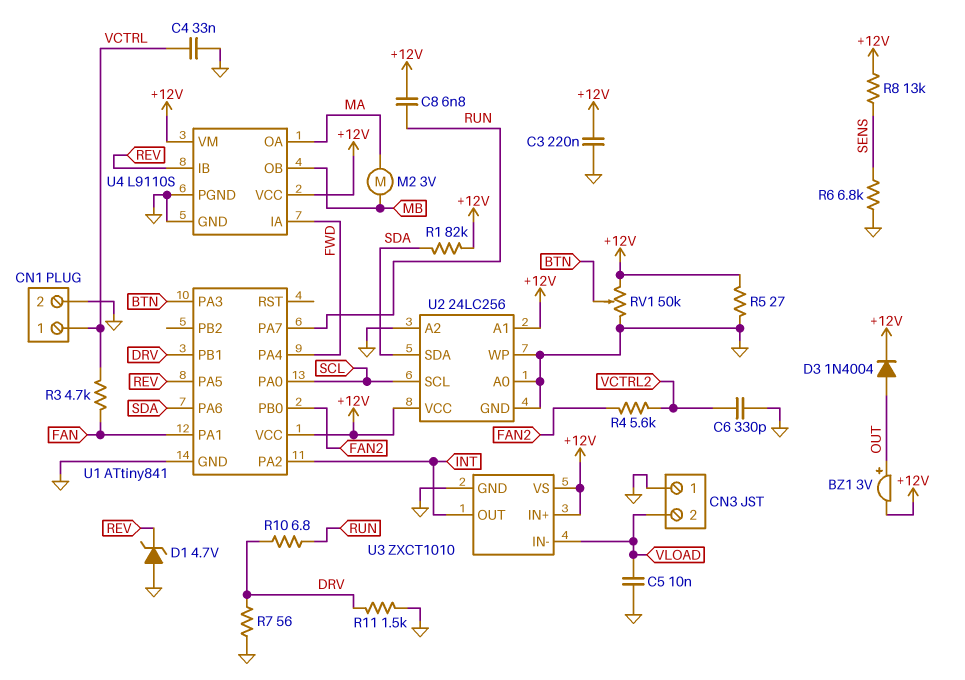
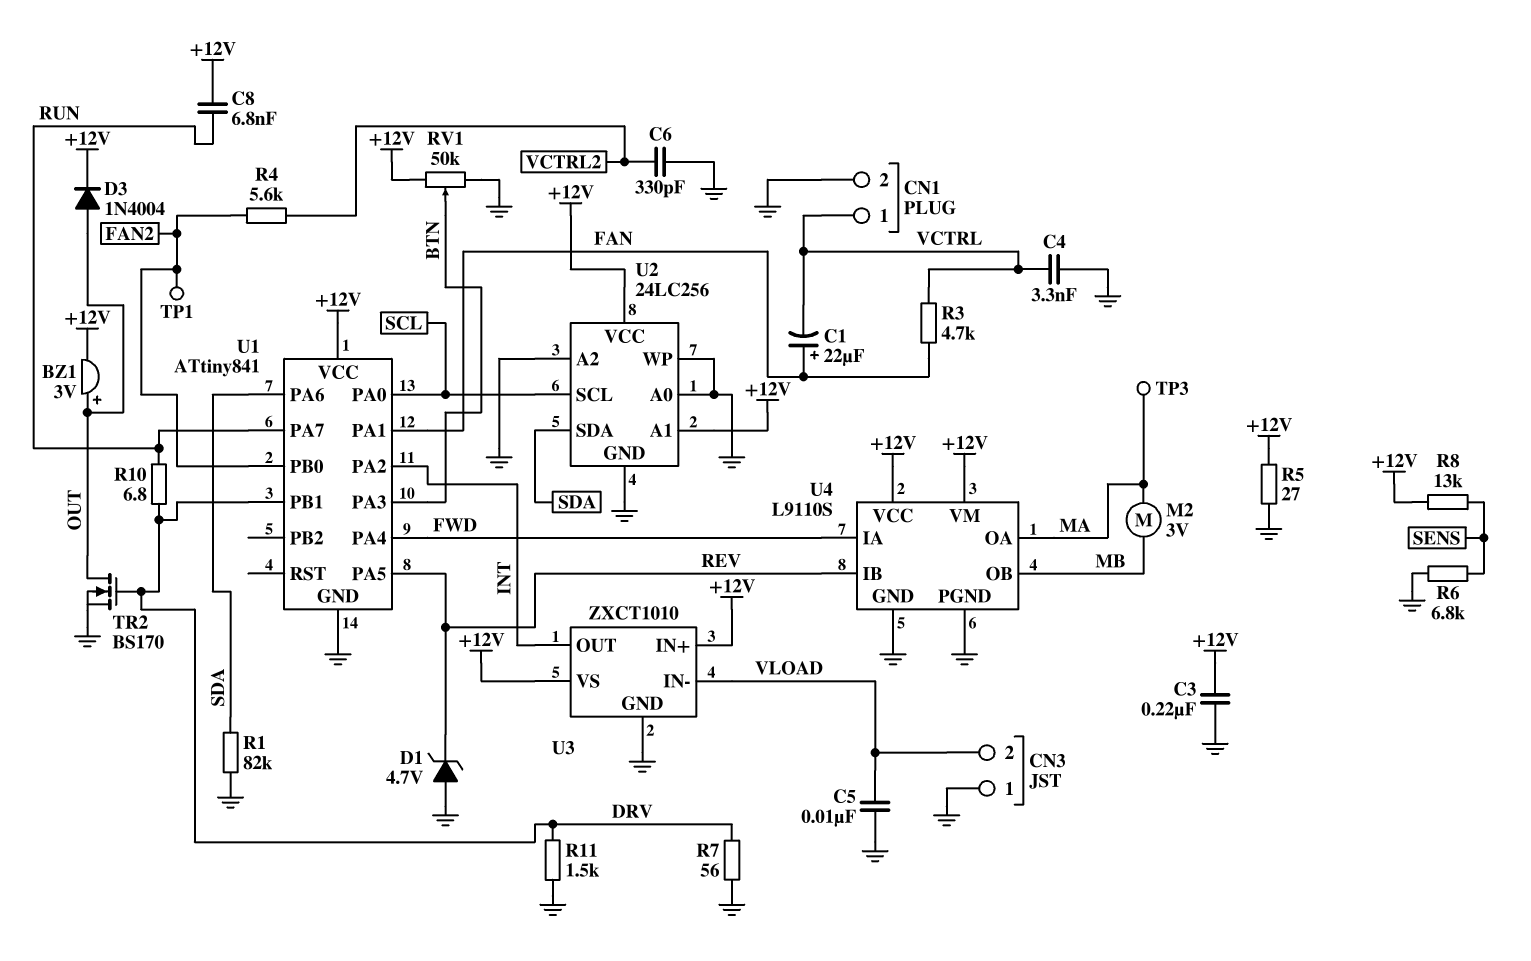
C1: none -> 22uF (plus FAN, minus VCTRL)
C4: 33nF (GND, VCTRL) -> 3.3nF (GND, VCTRL)
R1: 82k (+12V, SDA) -> 82k (GND, SDA)
TP1: none -> test point (FAN2)
TP3: none -> test point (MA)
TR2: none -> NMOS BS170 (G DRV, D OUT, S GND)

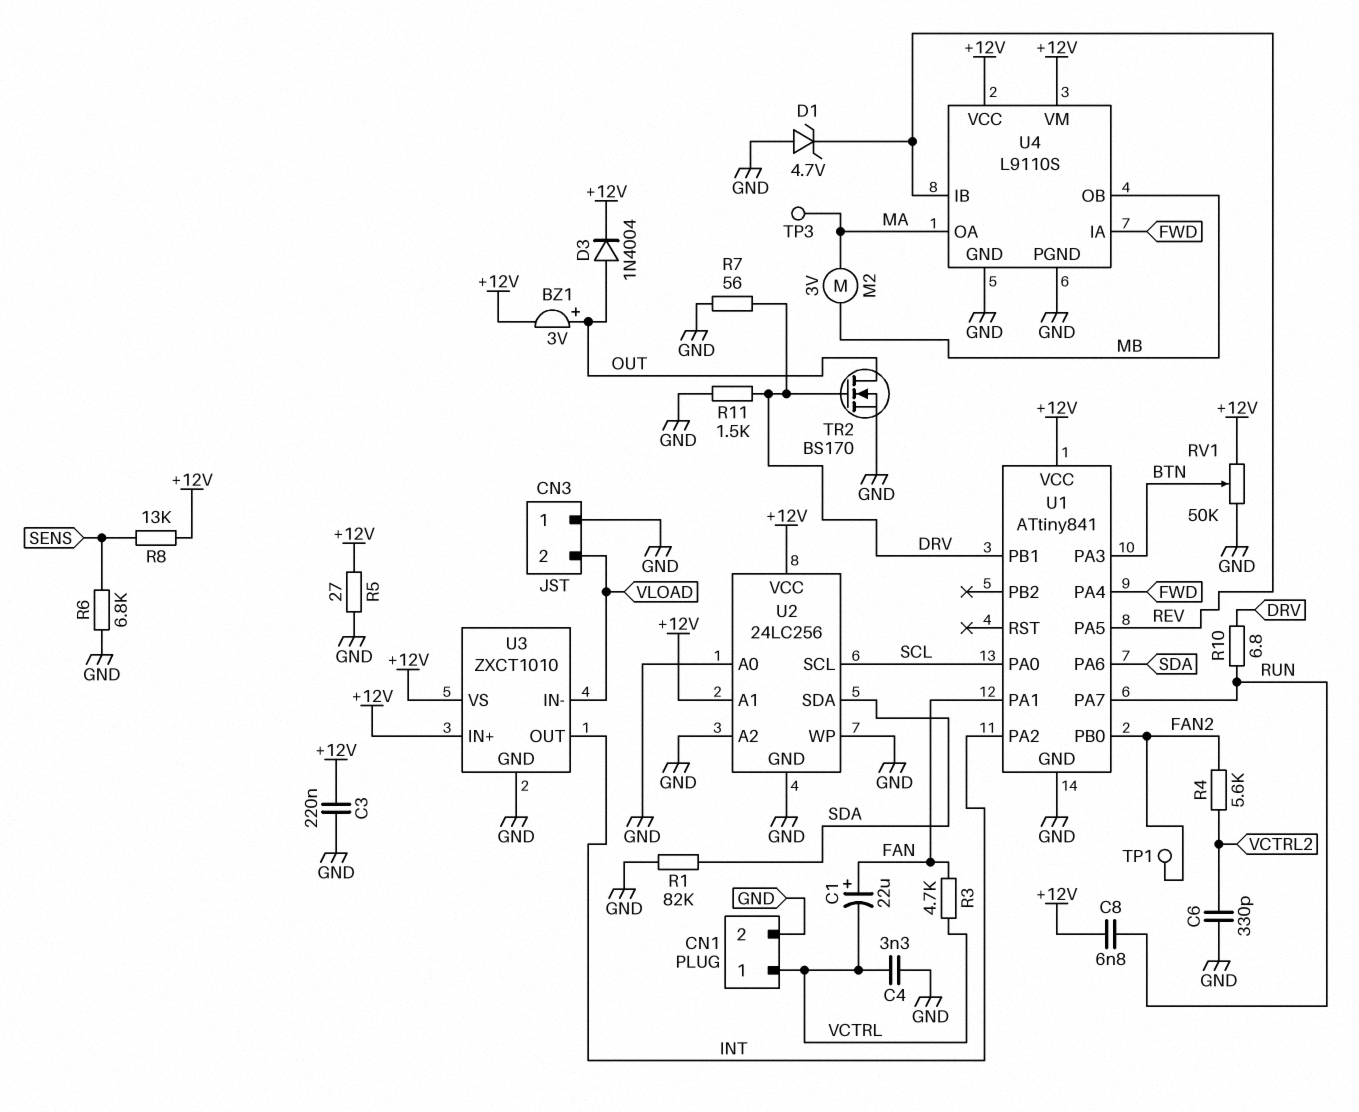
C5: 10nF (GND, VLOAD) -> none

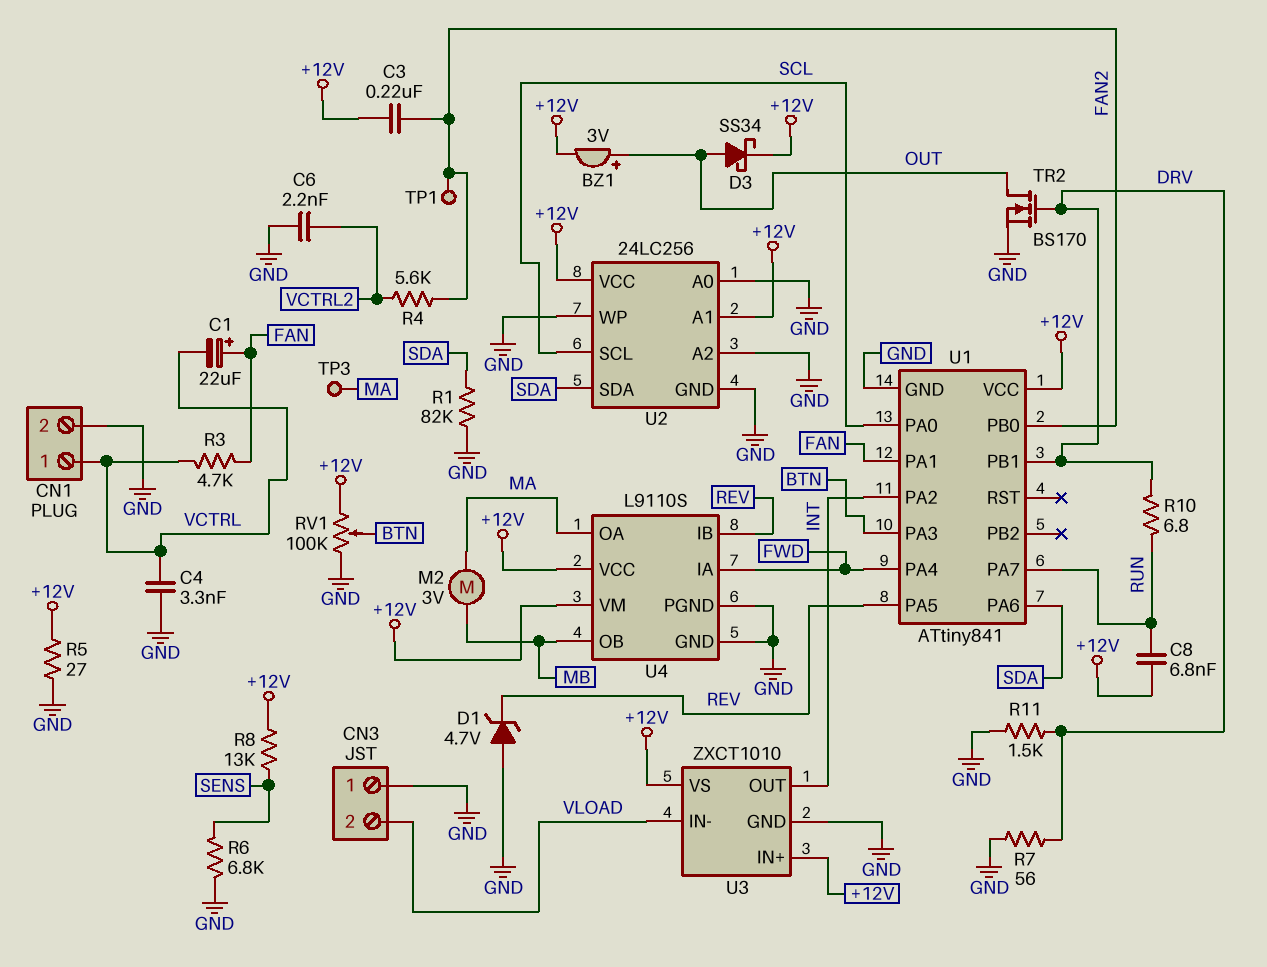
C3: 220nF (+12V, GND) -> 220nF (+12V, FAN2)
C6: 330pF (GND, VCTRL2) -> 2.2nF (GND, VCTRL2)
D3: diode 1N4004 (A OUT, K +12V) -> schottky SS34 (A OUT, K +12V)
RV1: 50k (+12V, GND, wiper BTN) -> 100k (+12V, GND, wiper BTN)

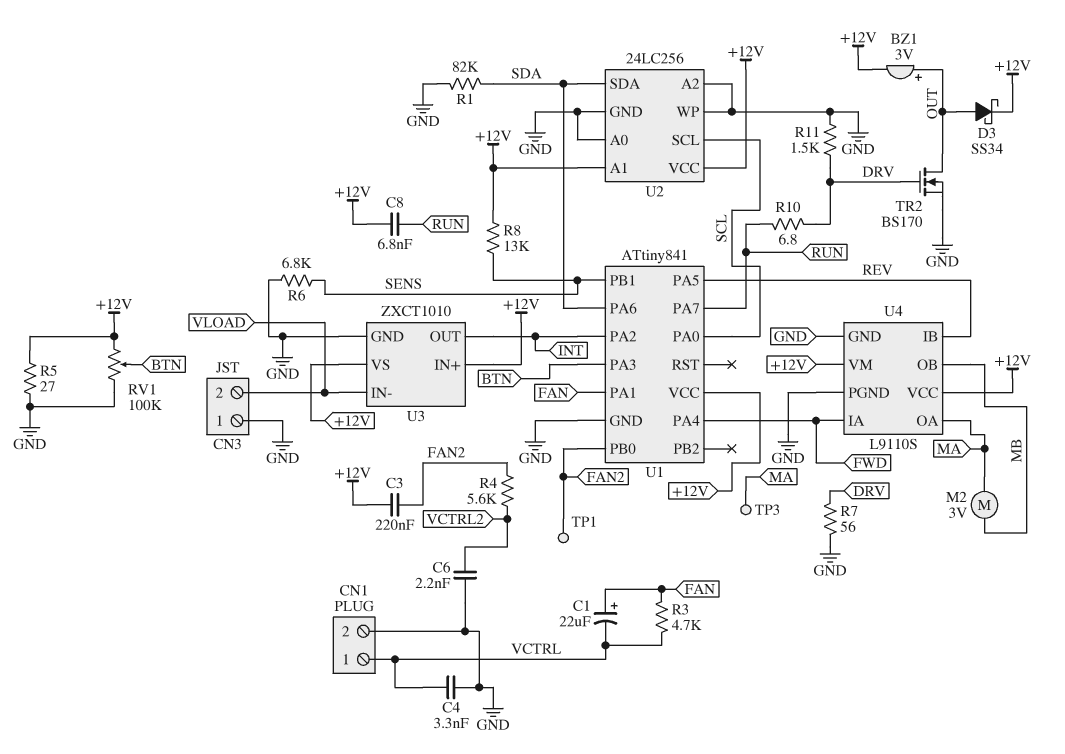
D1: zener 4.7V (A GND, K REV) -> none
U1 pin PB1: DRV -> SENS

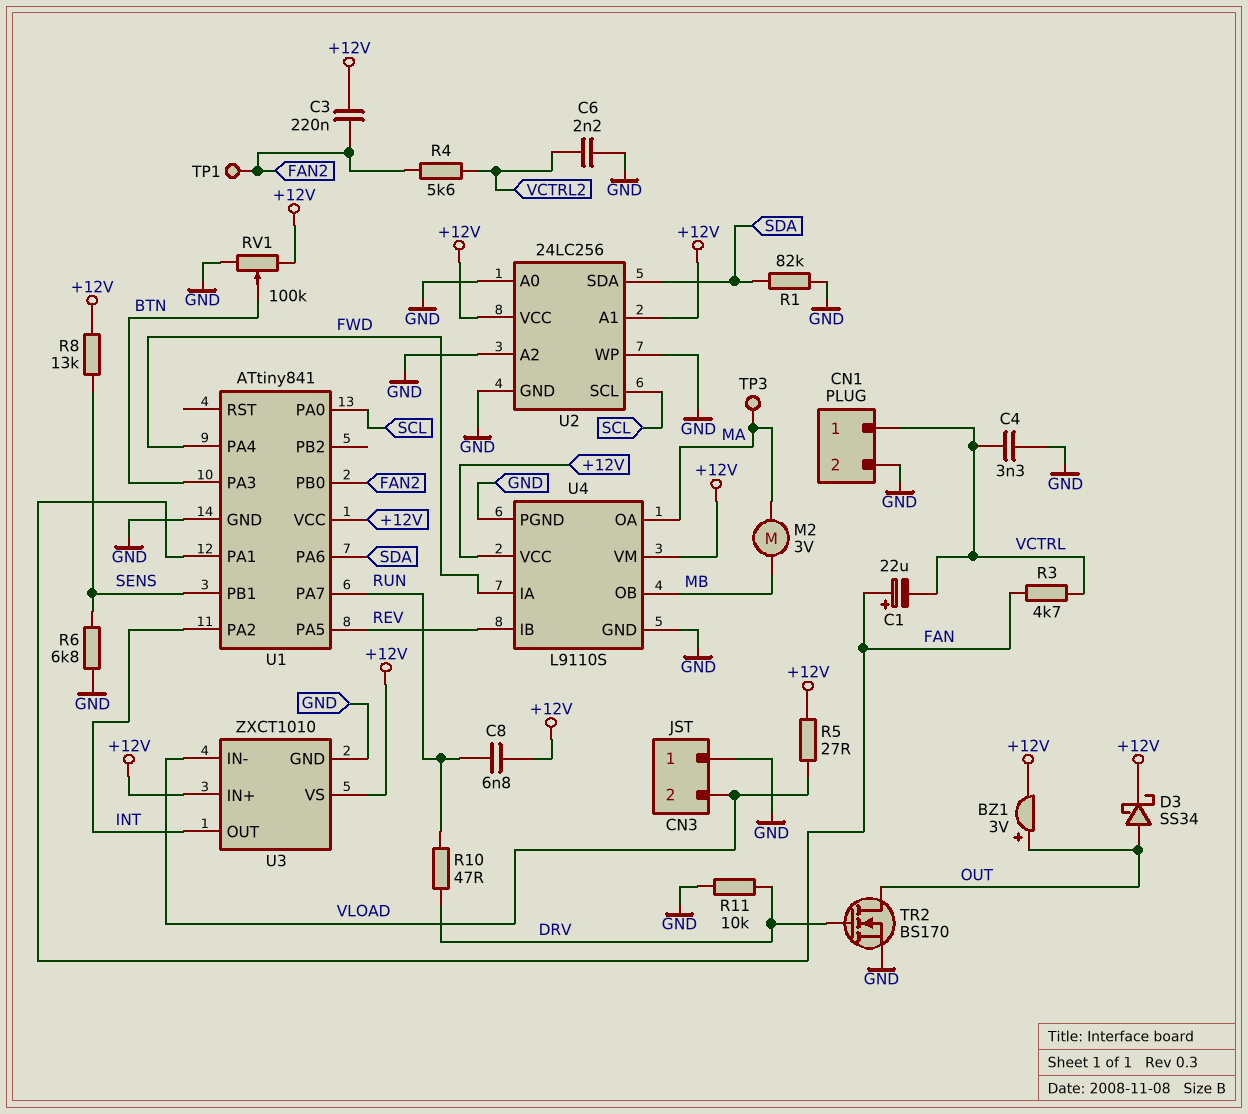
R5: 27 (+12V, GND) -> 27 (+12V, VLOAD)
R7: 56 (DRV, GND) -> none
R10: 6.8 (DRV, RUN) -> 47 (DRV, RUN)
R11: 1.5k (DRV, GND) -> 10k (DRV, GND)

